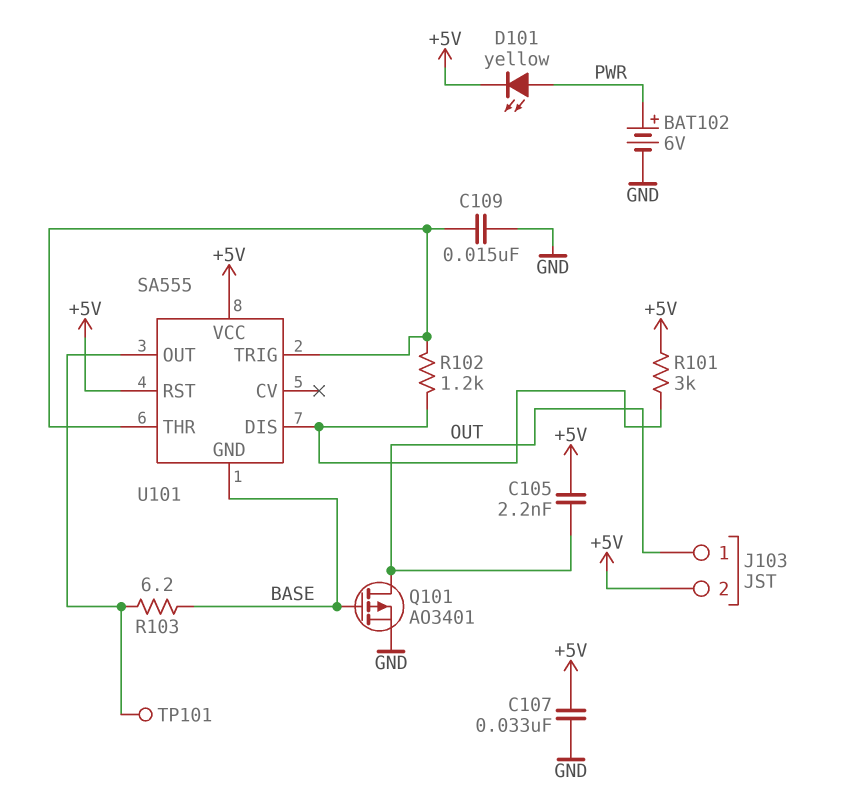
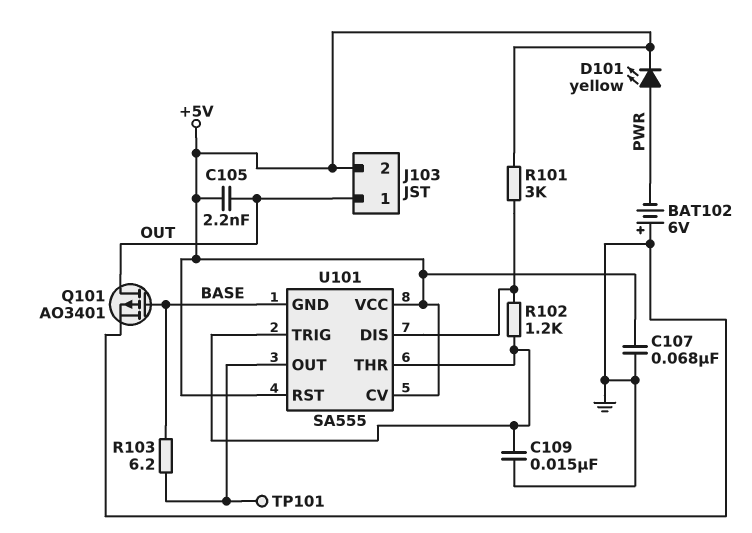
BAT102: 6V (plus PWR, minus GND) -> 6V (plus GND, minus PWR)
C107: 33nF (+5V, GND) -> 68nF (+5V, GND)
U101 pin CV: none -> +5V

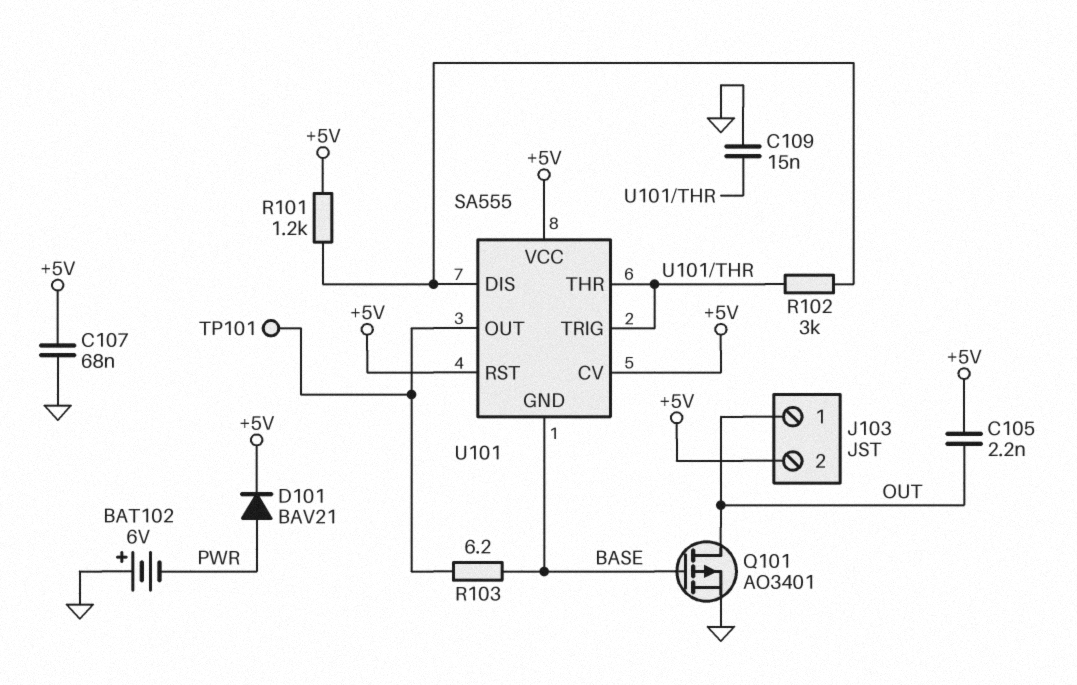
D101: LED yellow (A PWR, K +5V) -> diode BAV21 (A PWR, K +5V)
R101: 3k (+5V, U101/DIS) -> 1.2k (+5V, U101/DIS)
R102: 1.2k (U101/DIS, U101/THR) -> 3k (U101/DIS, U101/THR)

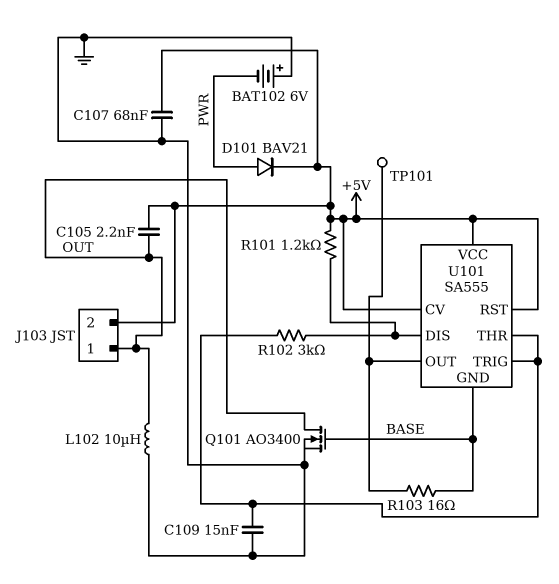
L102: none -> 10uH (GND, OUT)
Q101: PMOS AO3401 (G BASE, D OUT, S GND) -> NMOS AO3400 (G BASE, D OUT, S GND)
R103: 6.2 (BASE, U101/OUT) -> 16 (BASE, U101/OUT)

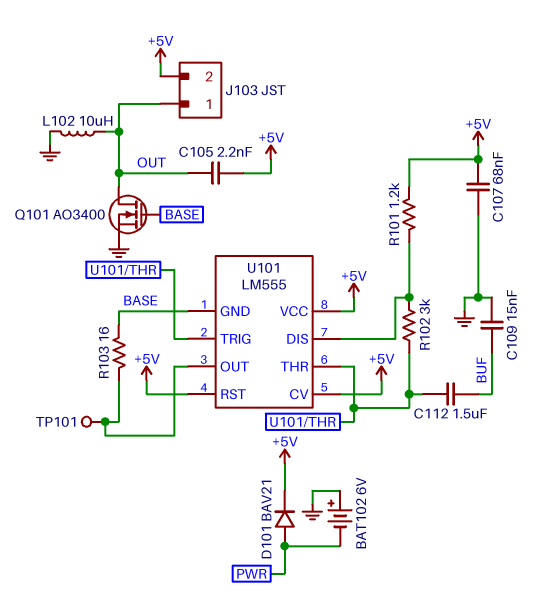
C109: 15nF (GND, U101/THR) -> 15nF (BUF, GND)
C112: none -> 1.5uF (BUF, U101/THR)
U101: SA555 -> LM555

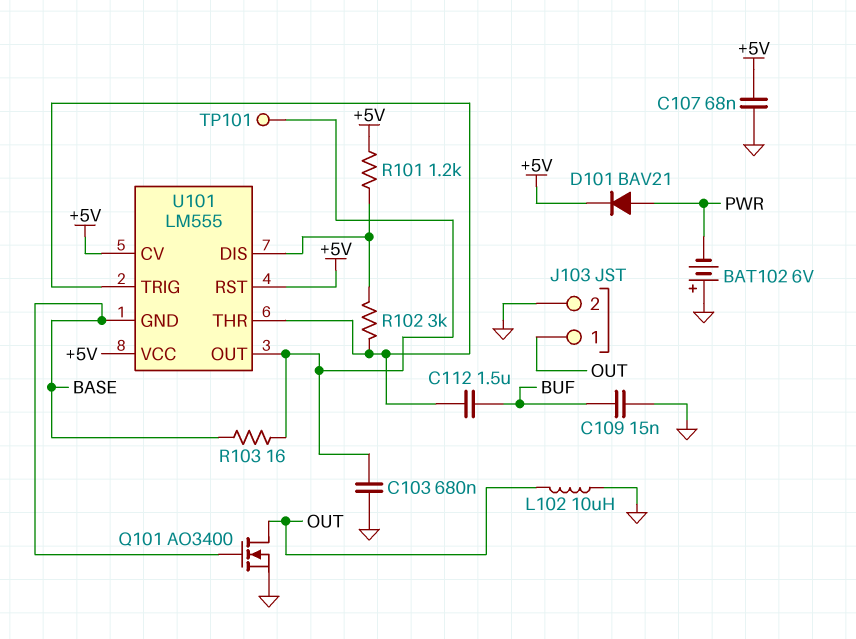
C103: none -> 680nF (GND, U101/OUT)
C105: 2.2nF (+5V, OUT) -> none
J103 pin 2: +5V -> GND

